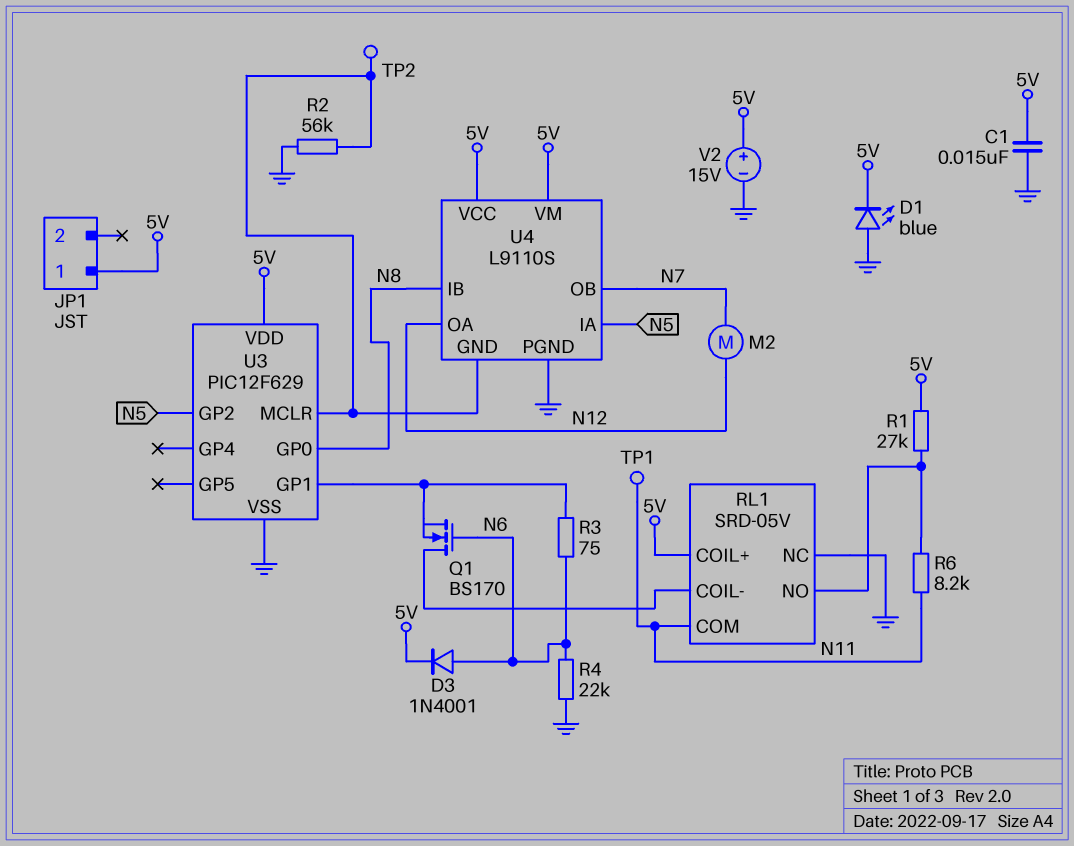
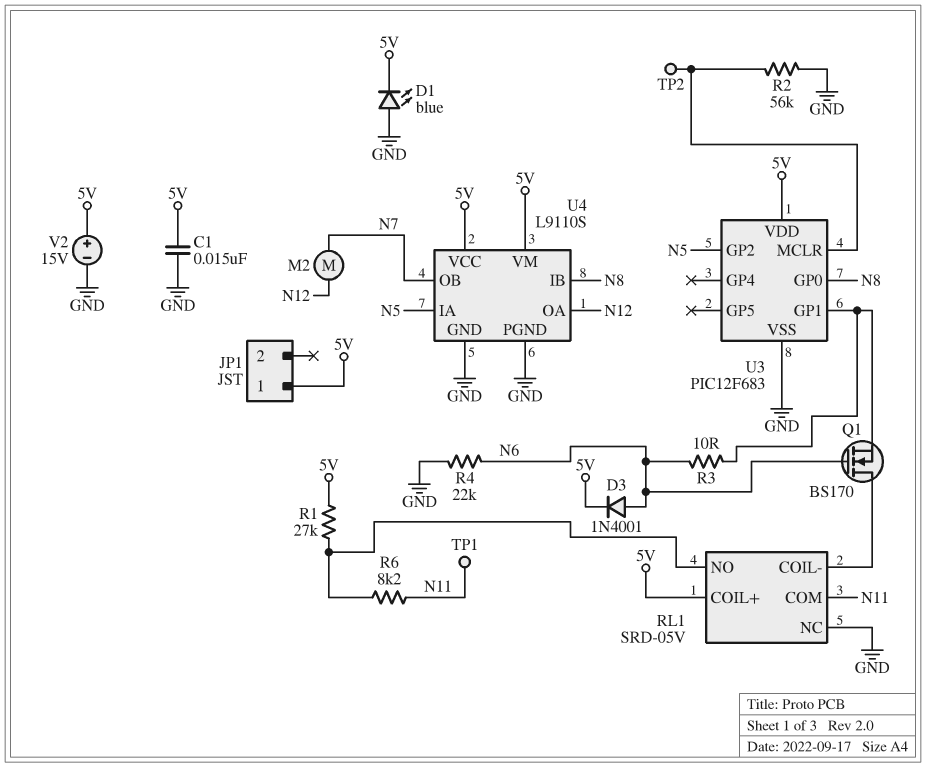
R3: 75 (N6, U3/GP1) -> 10 (N6, U3/GP1)
U3: PIC12F629 -> PIC12F683
U4 pin GND: U3/MCLR -> GND

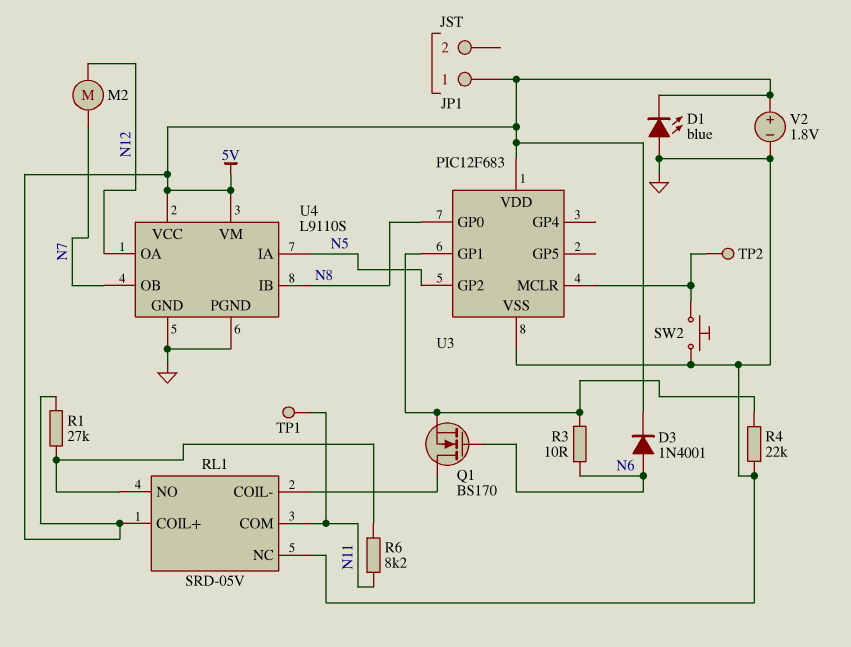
C1: 15nF (5V, GND) -> none
R2: 56k (GND, U3/MCLR) -> none
R4: 22k (GND, N6) -> 22k (GND, U3/GP1)
SW2: none -> button (GND, U3/MCLR)
V2: 15V (plus 5V, minus GND) -> 1.8V (plus 5V, minus GND)

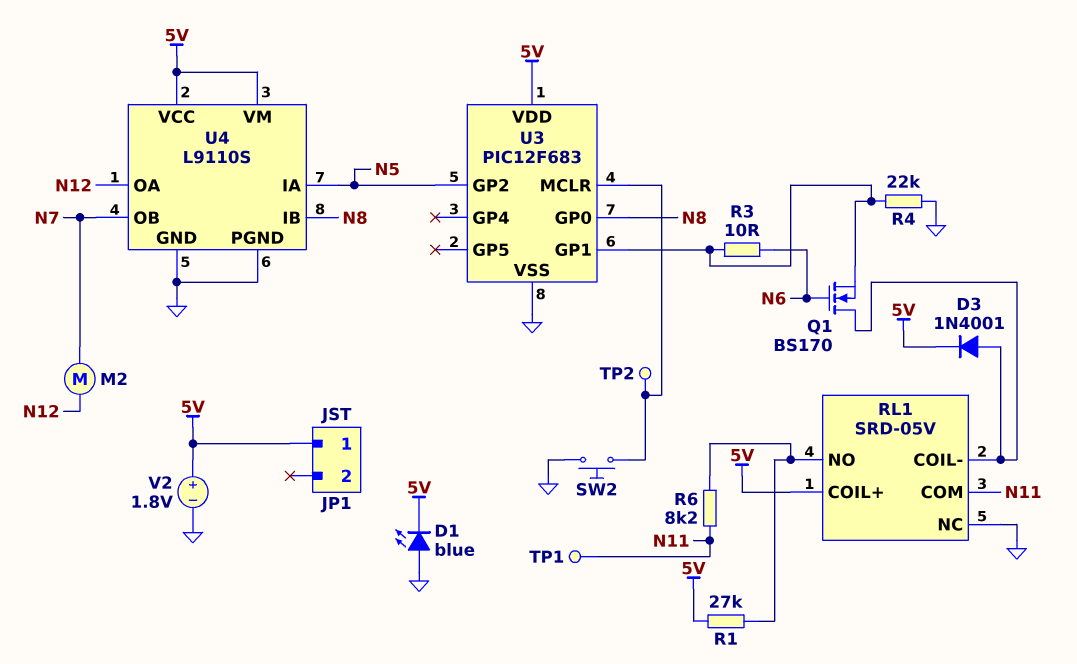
D3: diode 1N4001 (A N6, K 5V) -> diode 1N4001 (A RL1/COIL-, K 5V)

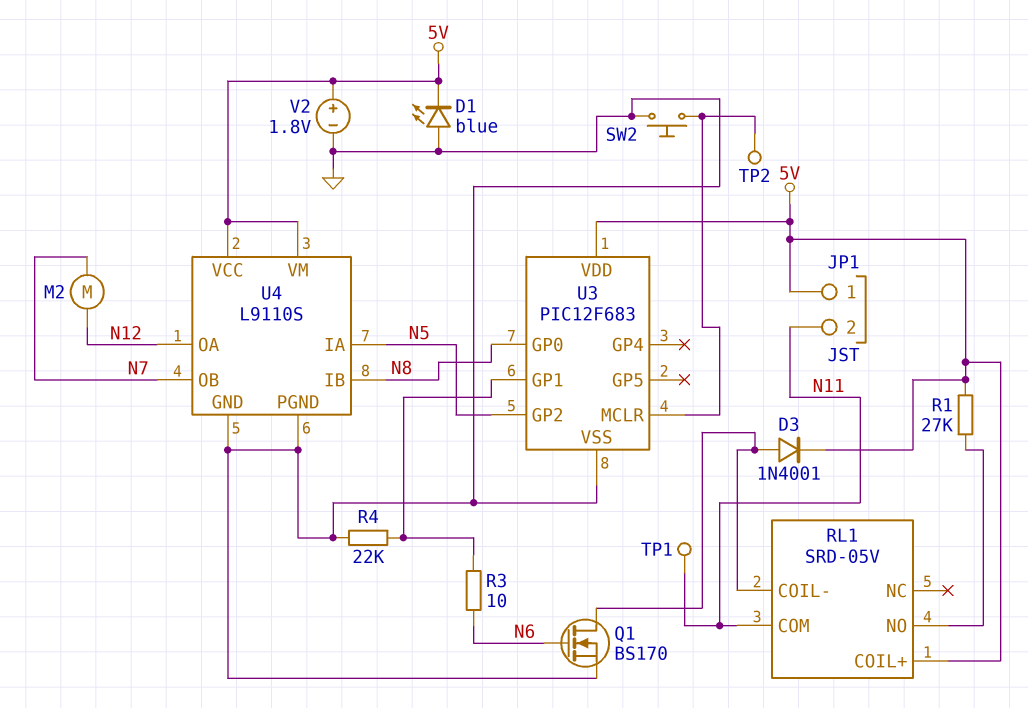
JP1 pin 2: none -> N11
Q1: NMOS BS170 (G N6, D RL1/COIL-, S U3/GP1) -> NMOS BS170 (G N6, D RL1/COIL-, S GND)
R6: 8.2k (N11, RL1/NO) -> none
RL1 pin NC: GND -> none

